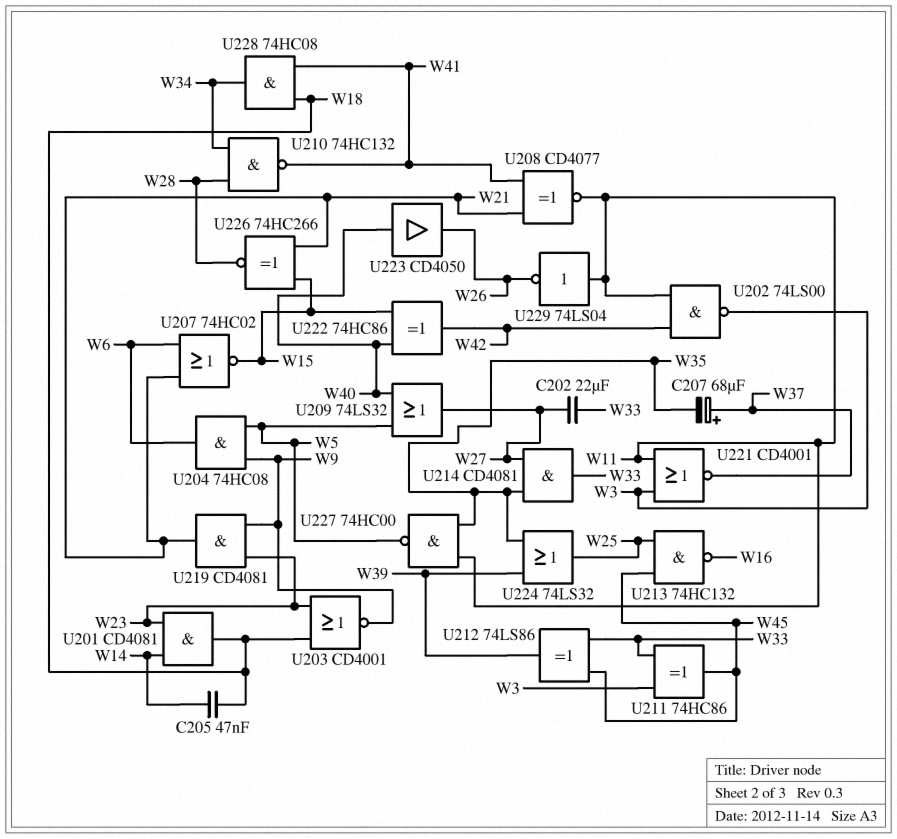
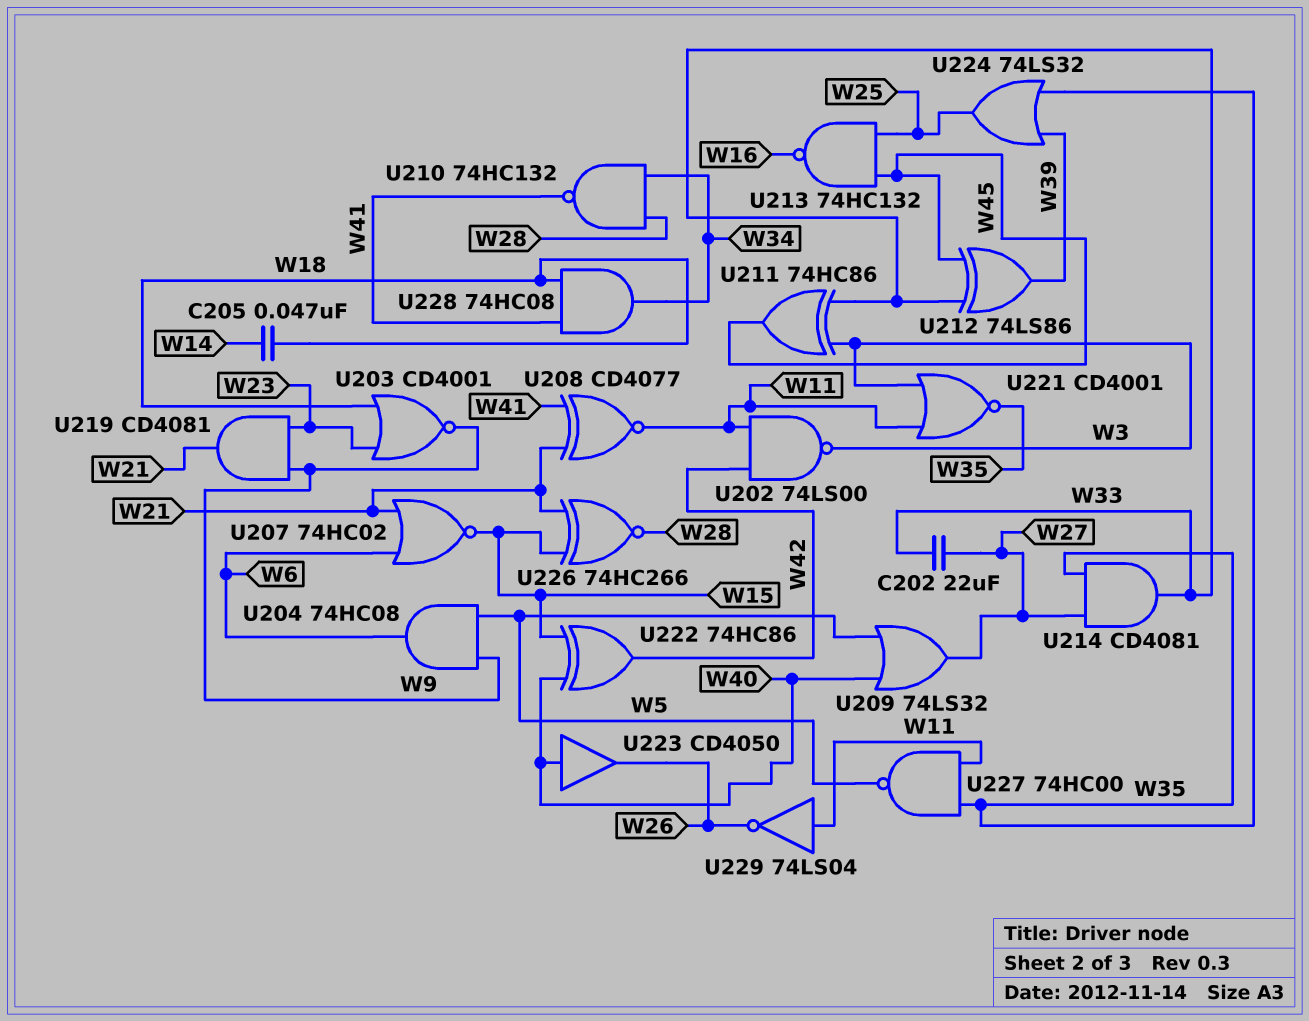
C207: 68uF (plus W37, minus W35) -> none
U201: AND CD4081 (in W14, in W23, out W18) -> none
U221: NOR CD4001 (in W3, in W11, out W37) -> NOR CD4001 (in W3, in W11, out W35)

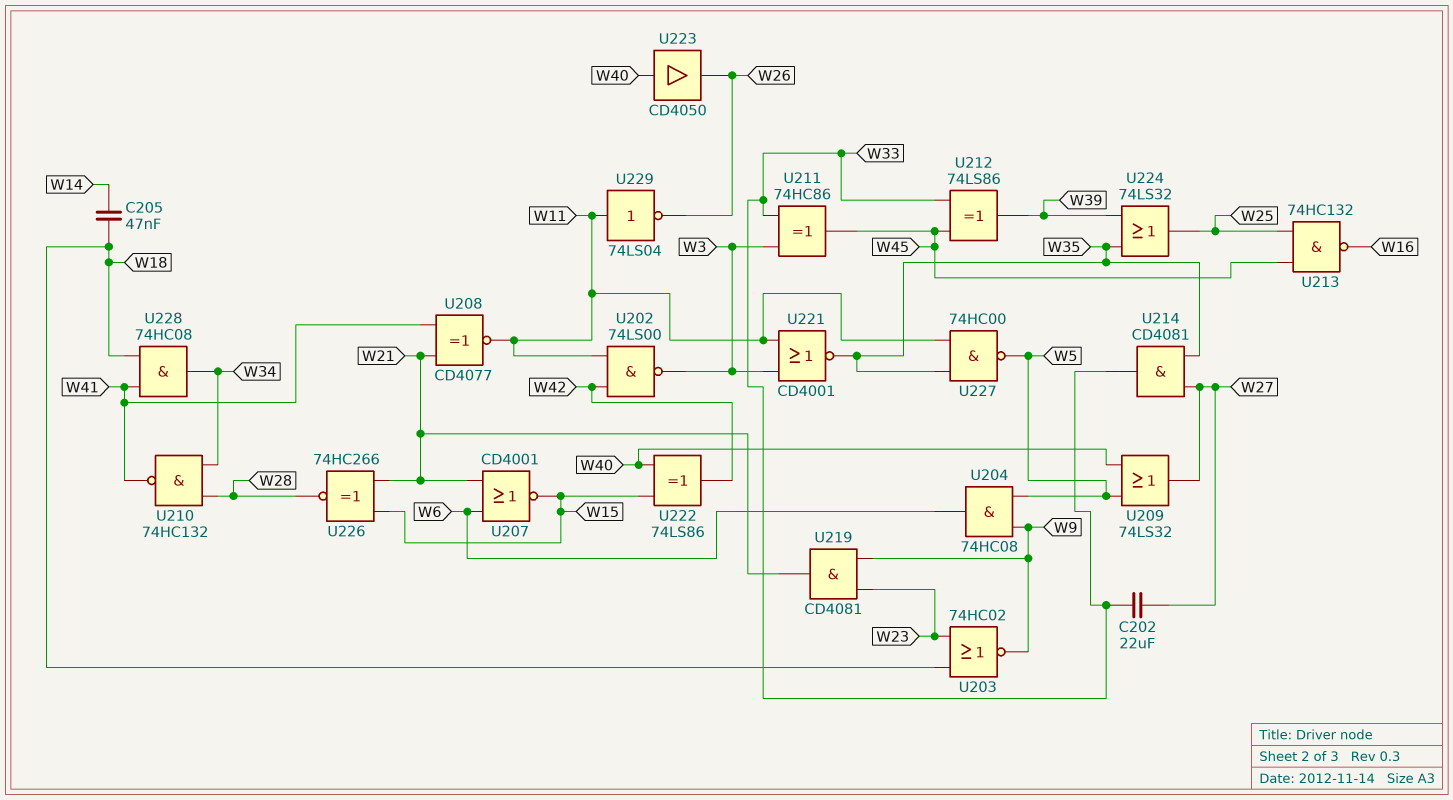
U203: NOR CD4001 (in W18, in W23, out W9) -> NOR 74HC02 (in W18, in W23, out W9)
U207: NOR 74HC02 (in W6, in W21, out W15) -> NOR CD4001 (in W6, in W21, out W15)
U222: XOR 74HC86 (in W15, in W40, out W42) -> XOR 74LS86 (in W15, in W40, out W42)

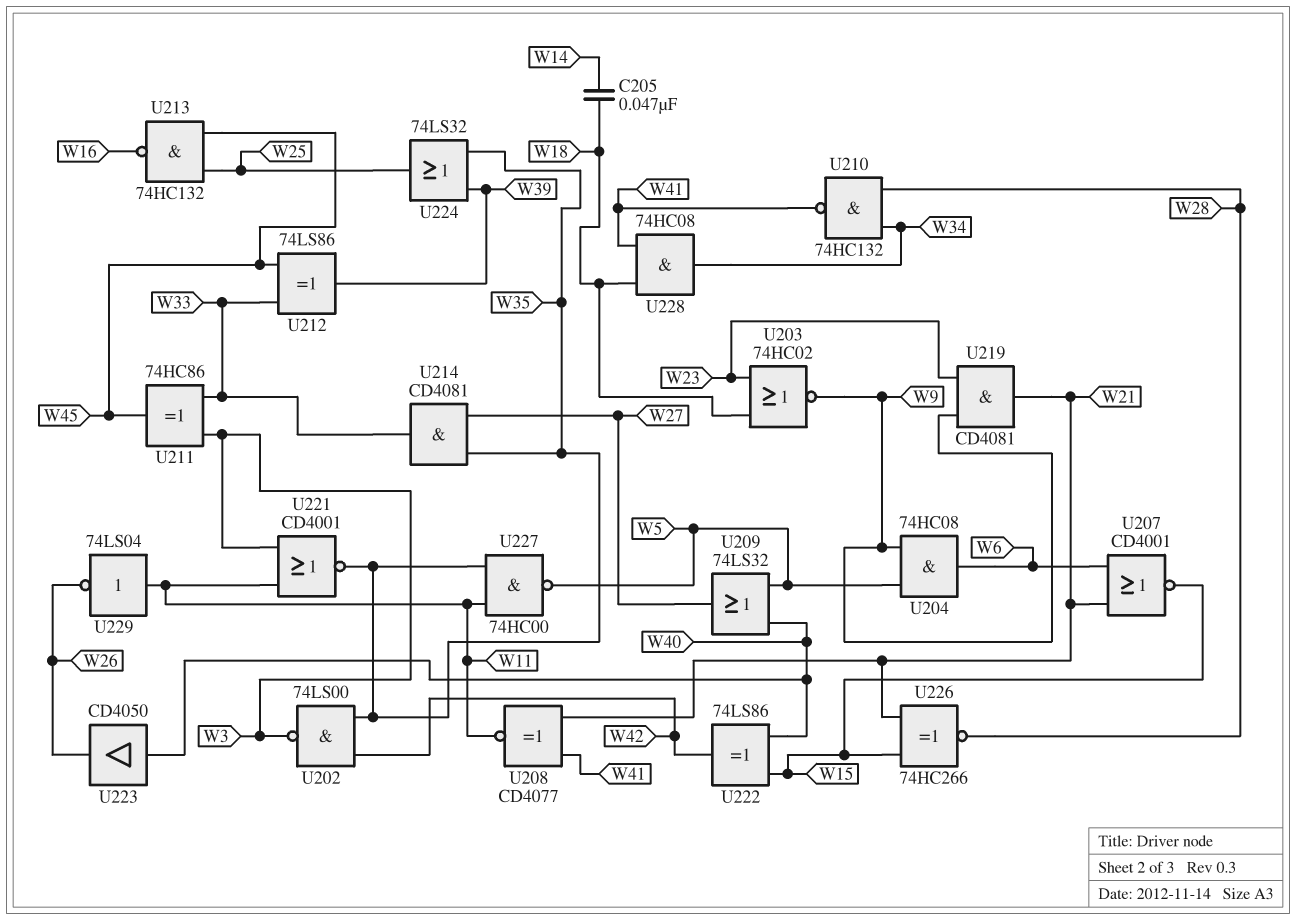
C202: 22uF (W27, W33) -> none
U202: NAND 74LS00 (in W11, in W42, out W3) -> NAND 74LS00 (in W35, in W42, out W3)

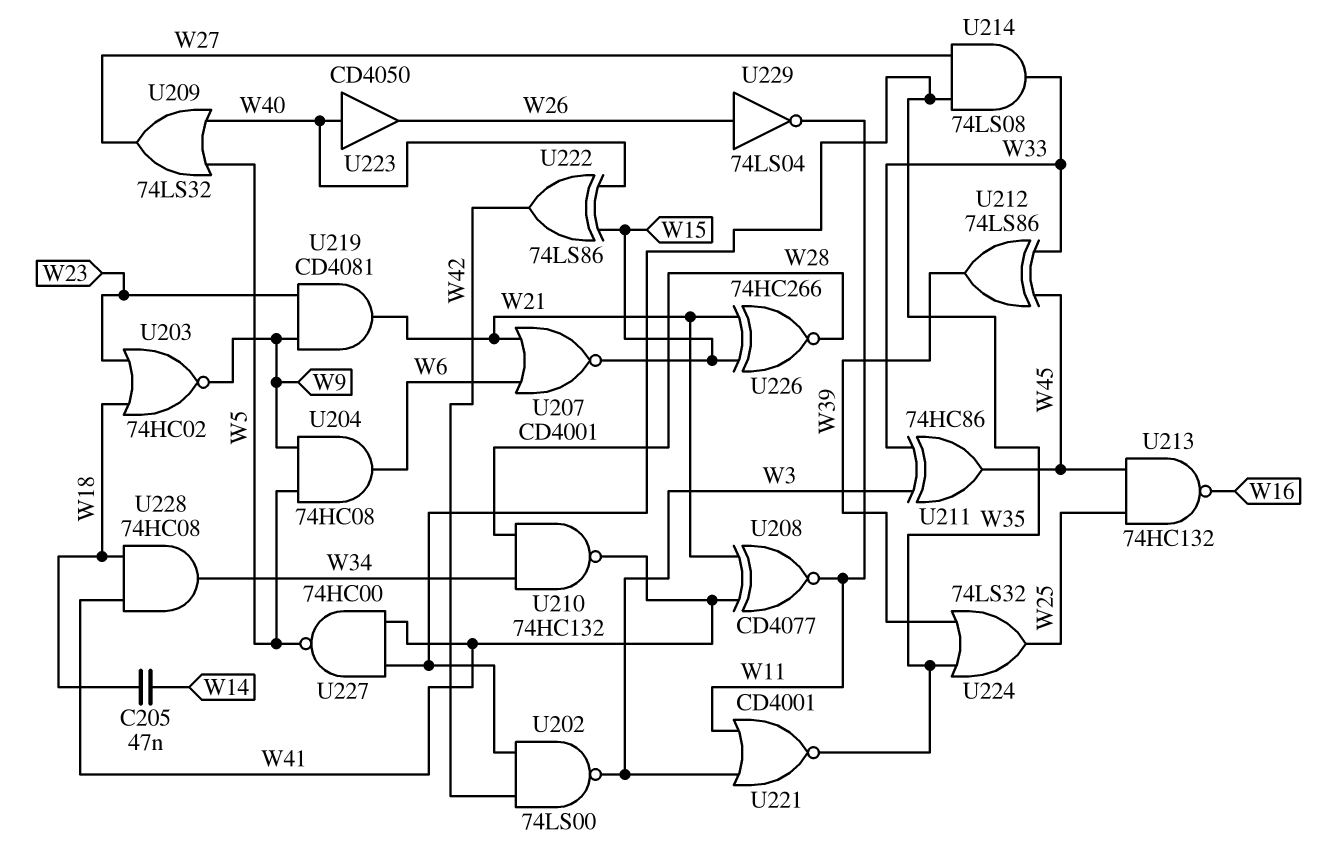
U214: AND CD4081 (in W27, in W35, out W33) -> AND 74LS08 (in W27, in W35, out W33)
U227: NAND 74HC00 (in W11, in W35, out W5) -> NAND 74HC00 (in W35, in W41, out W5)
U229: NOT 74LS04 (in W11, out W26) -> NOT 74LS04 (in W26, out W11)

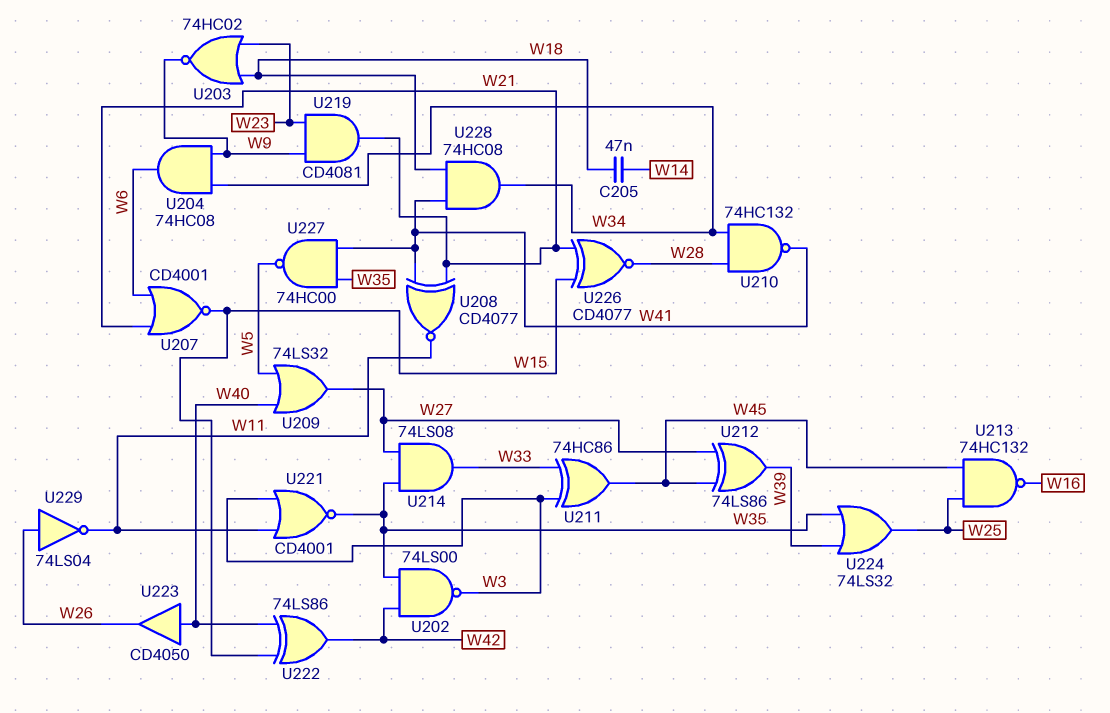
U204: AND 74HC08 (in W5, in W9, out W6) -> AND 74HC08 (in W9, in W34, out W6)
U212: XOR 74LS86 (in W33, in W45, out W39) -> XOR 74LS86 (in W27, in W45, out W39)
U226: XNOR 74HC266 (in W15, in W21, out W28) -> XNOR CD4077 (in W15, in W21, out W28)

